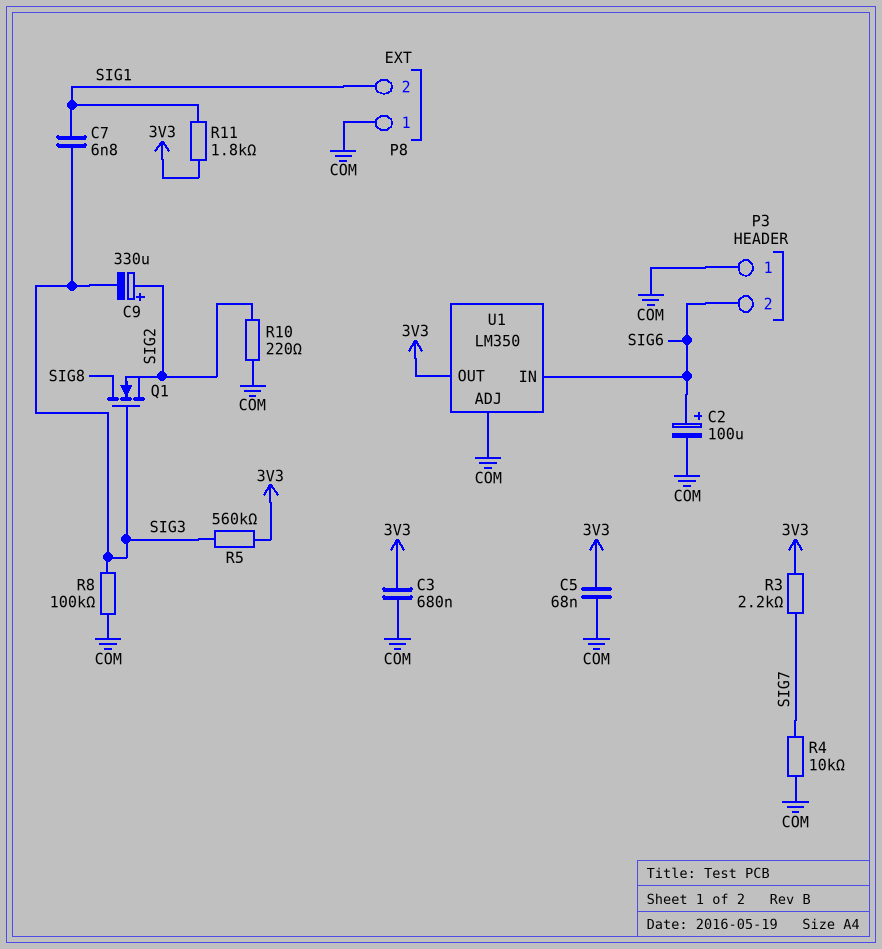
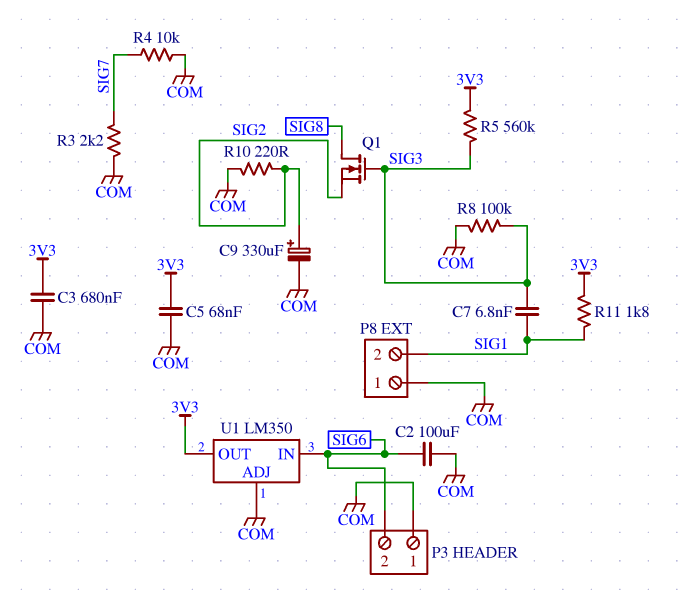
C2: 100uF (plus SIG6, minus COM) -> 100uF (COM, SIG6)
C9: 330uF (plus SIG2, minus SIG3) -> 330uF (plus SIG2, minus COM)
R3: 2.2k (3V3, SIG7) -> 2.2k (COM, SIG7)

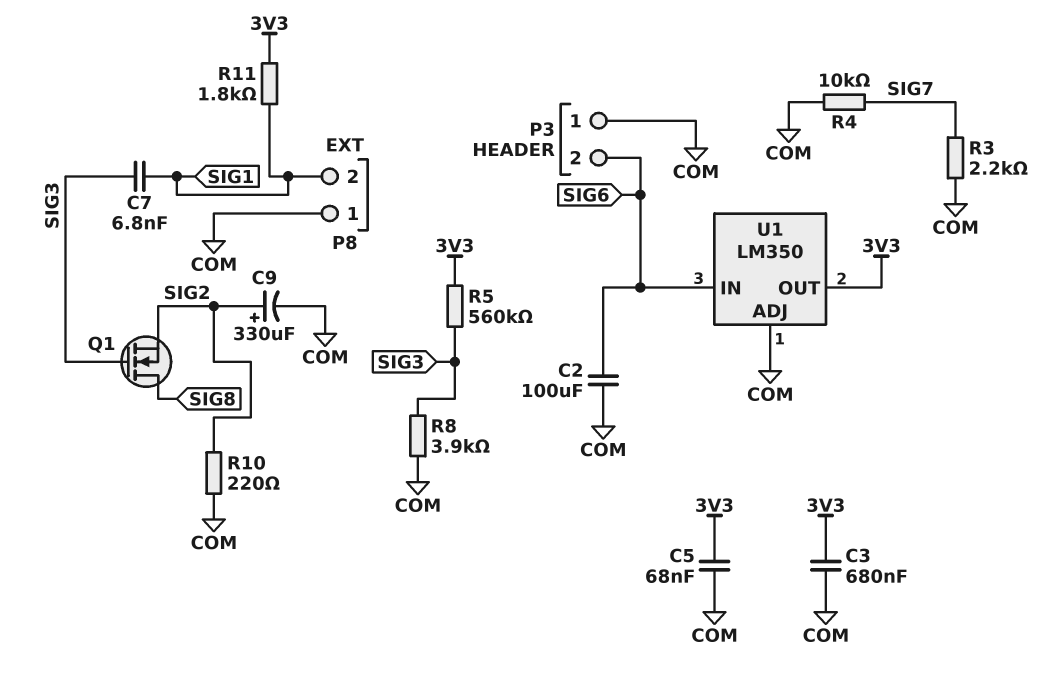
R8: 100k (COM, SIG3) -> 3.9k (COM, SIG3)

